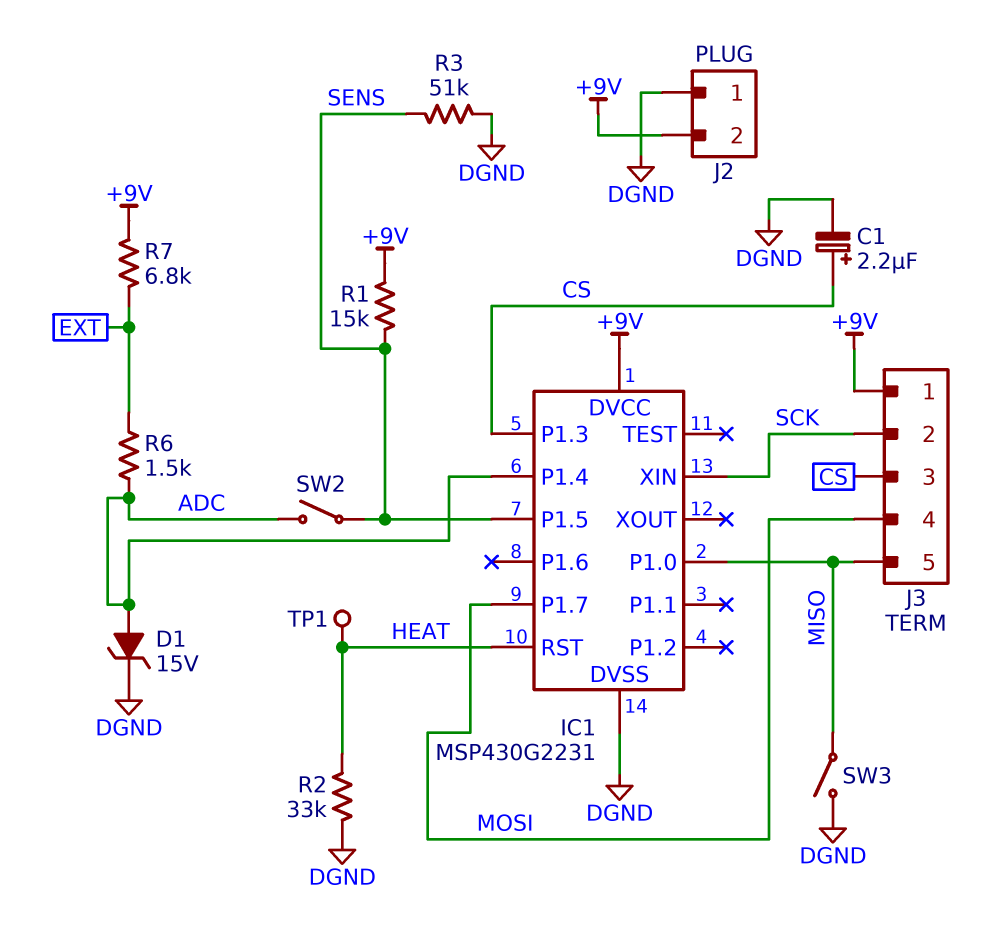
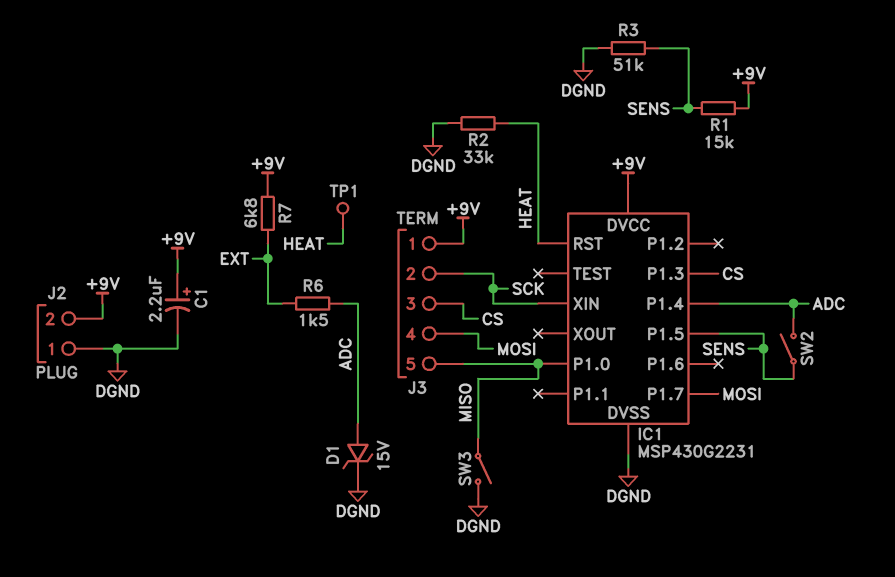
C1: 2.2uF (plus CS, minus DGND) -> 2.2uF (plus +9V, minus DGND)

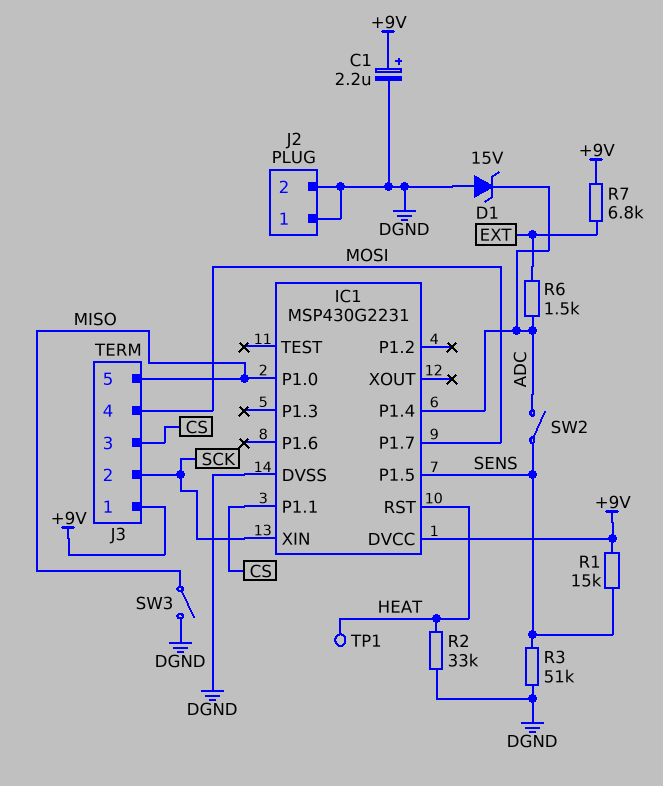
D1: zener 15V (A ADC, K DGND) -> zener 15V (A DGND, K ADC)
IC1 pin P1.1: none -> CS
IC1 pin P1.3: CS -> none
J2 pin 2: +9V -> DGND

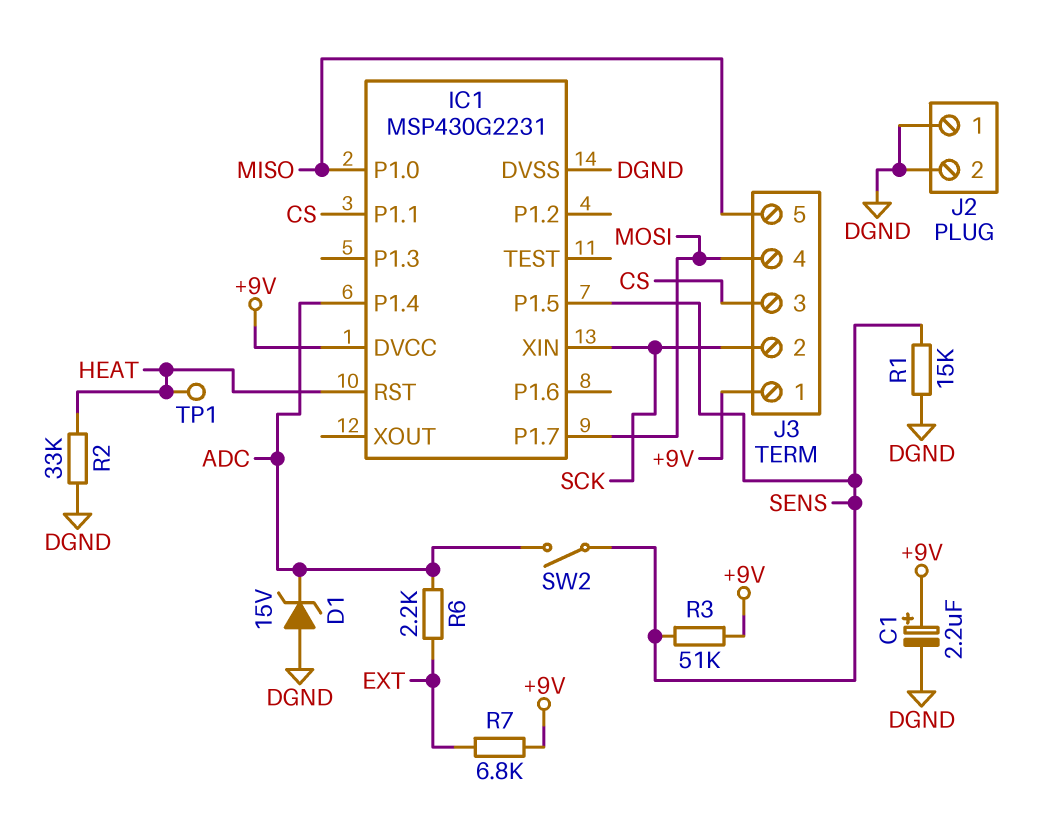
R1: 15k (+9V, SENS) -> 15k (DGND, SENS)
R3: 51k (DGND, SENS) -> 51k (+9V, SENS)
R6: 1.5k (ADC, EXT) -> 2.2k (ADC, EXT)
SW3: switch (DGND, MISO) -> none

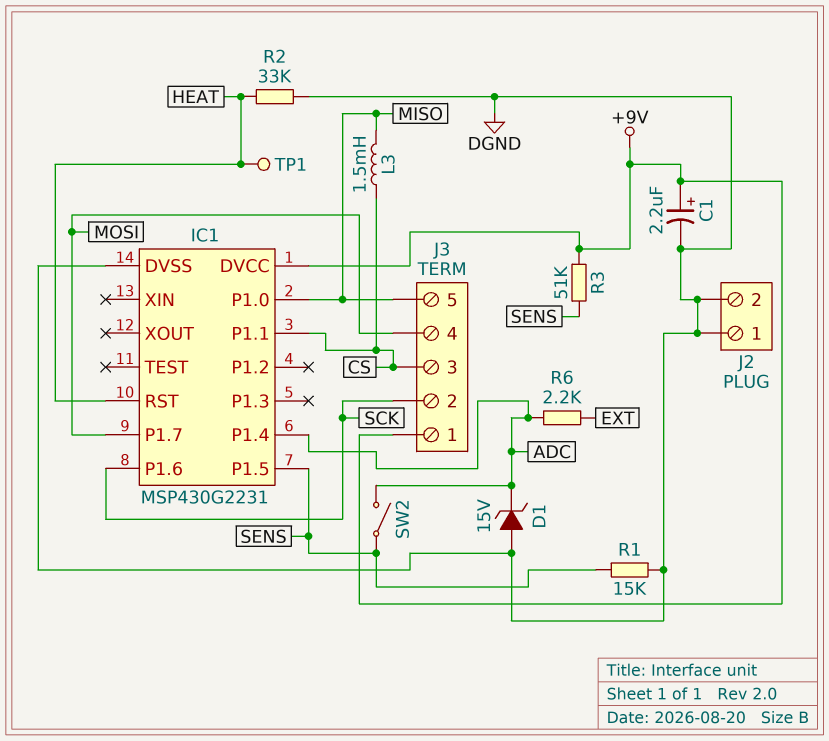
IC1 pin P1.6: none -> SCK
IC1 pin XIN: SCK -> none
L3: none -> 1.5mH (CS, MISO)
R7: 6.8k (+9V, EXT) -> none

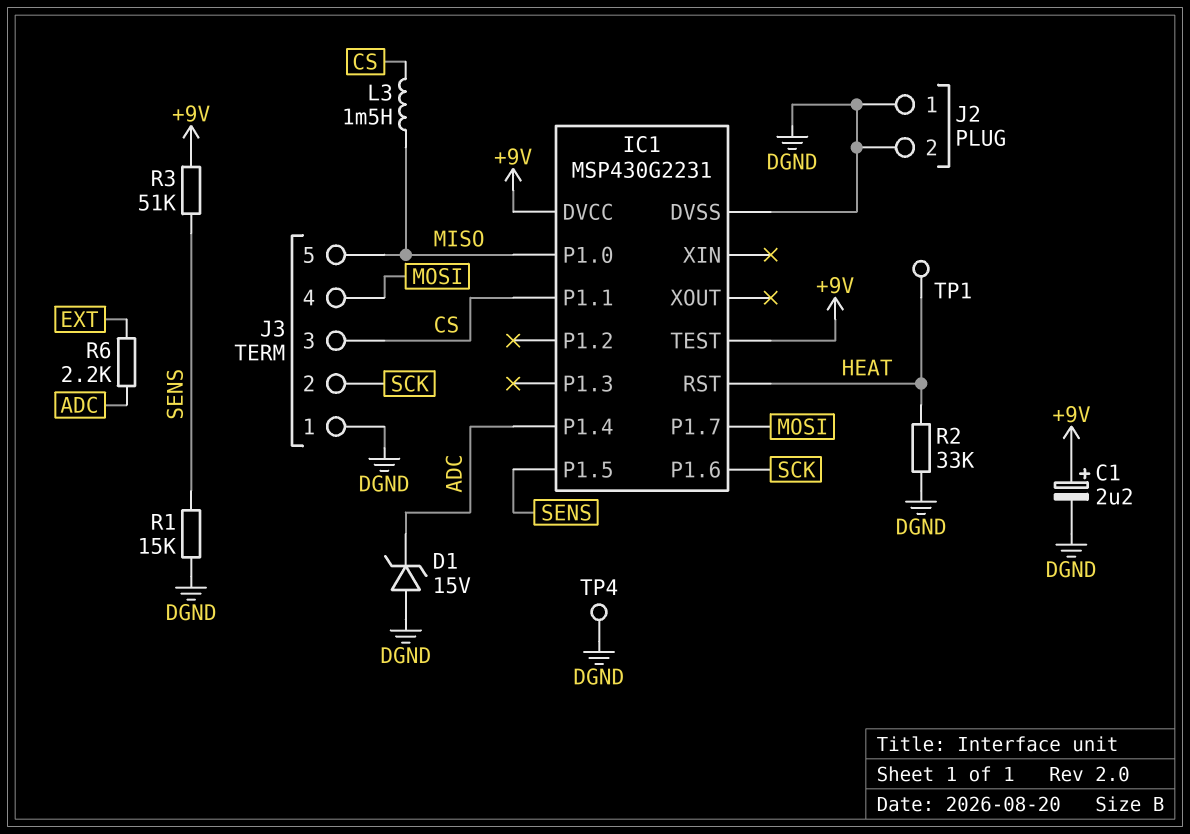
IC1 pin TEST: none -> +9V
J3 pin 1: +9V -> DGND
SW2: switch (ADC, SENS) -> none
TP4: none -> test point (DGND)

